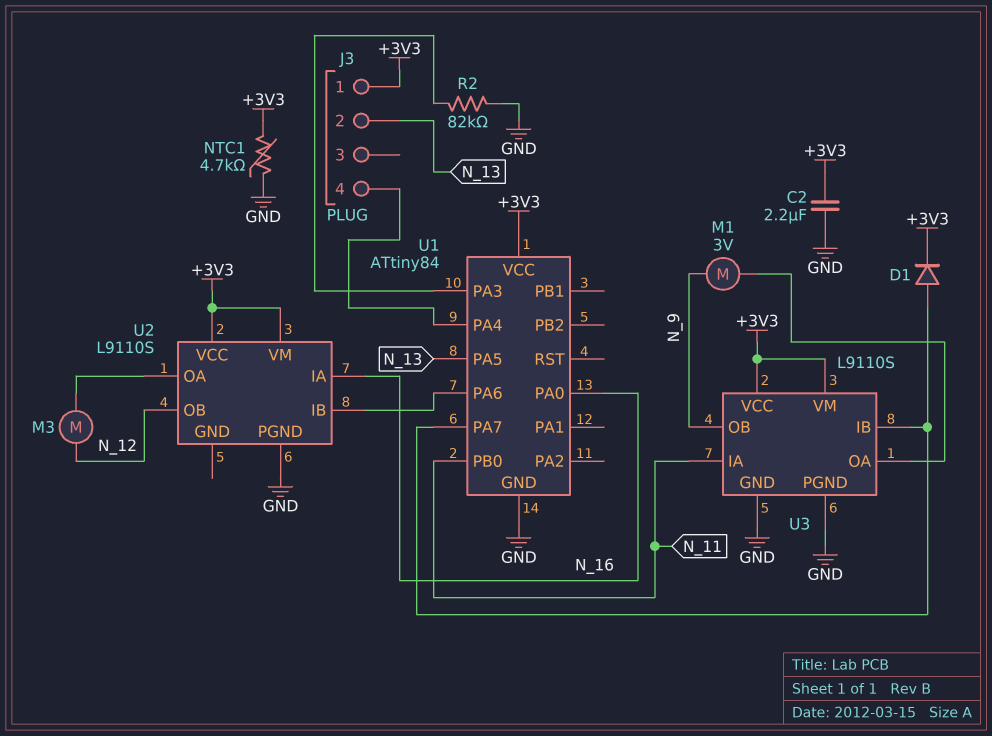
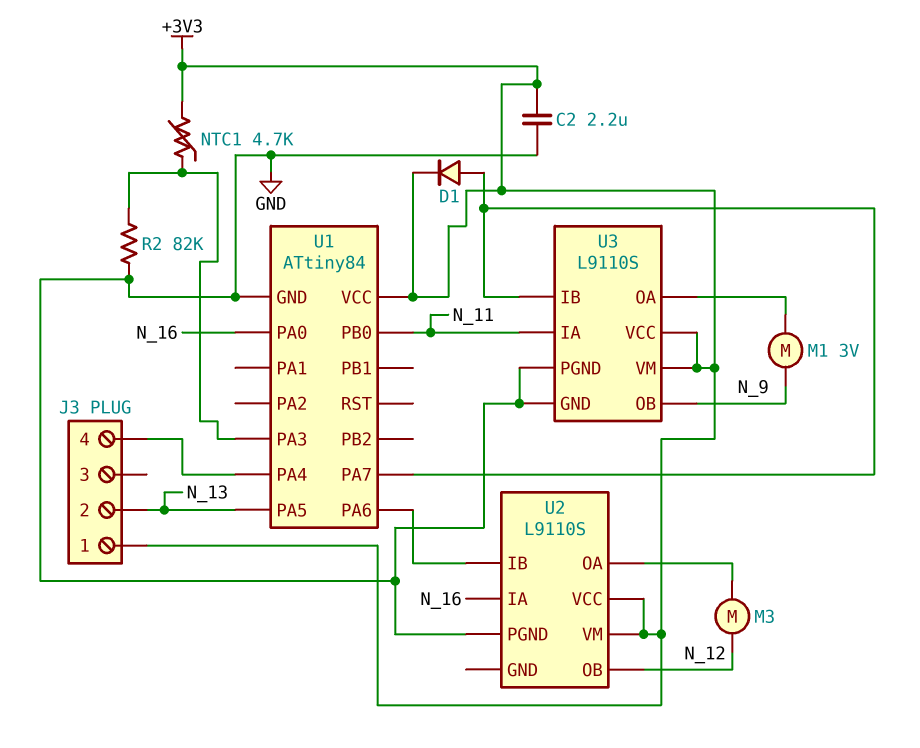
NTC1: 4.7k (+3V3, GND) -> 4.7k (+3V3, U1/PA3)

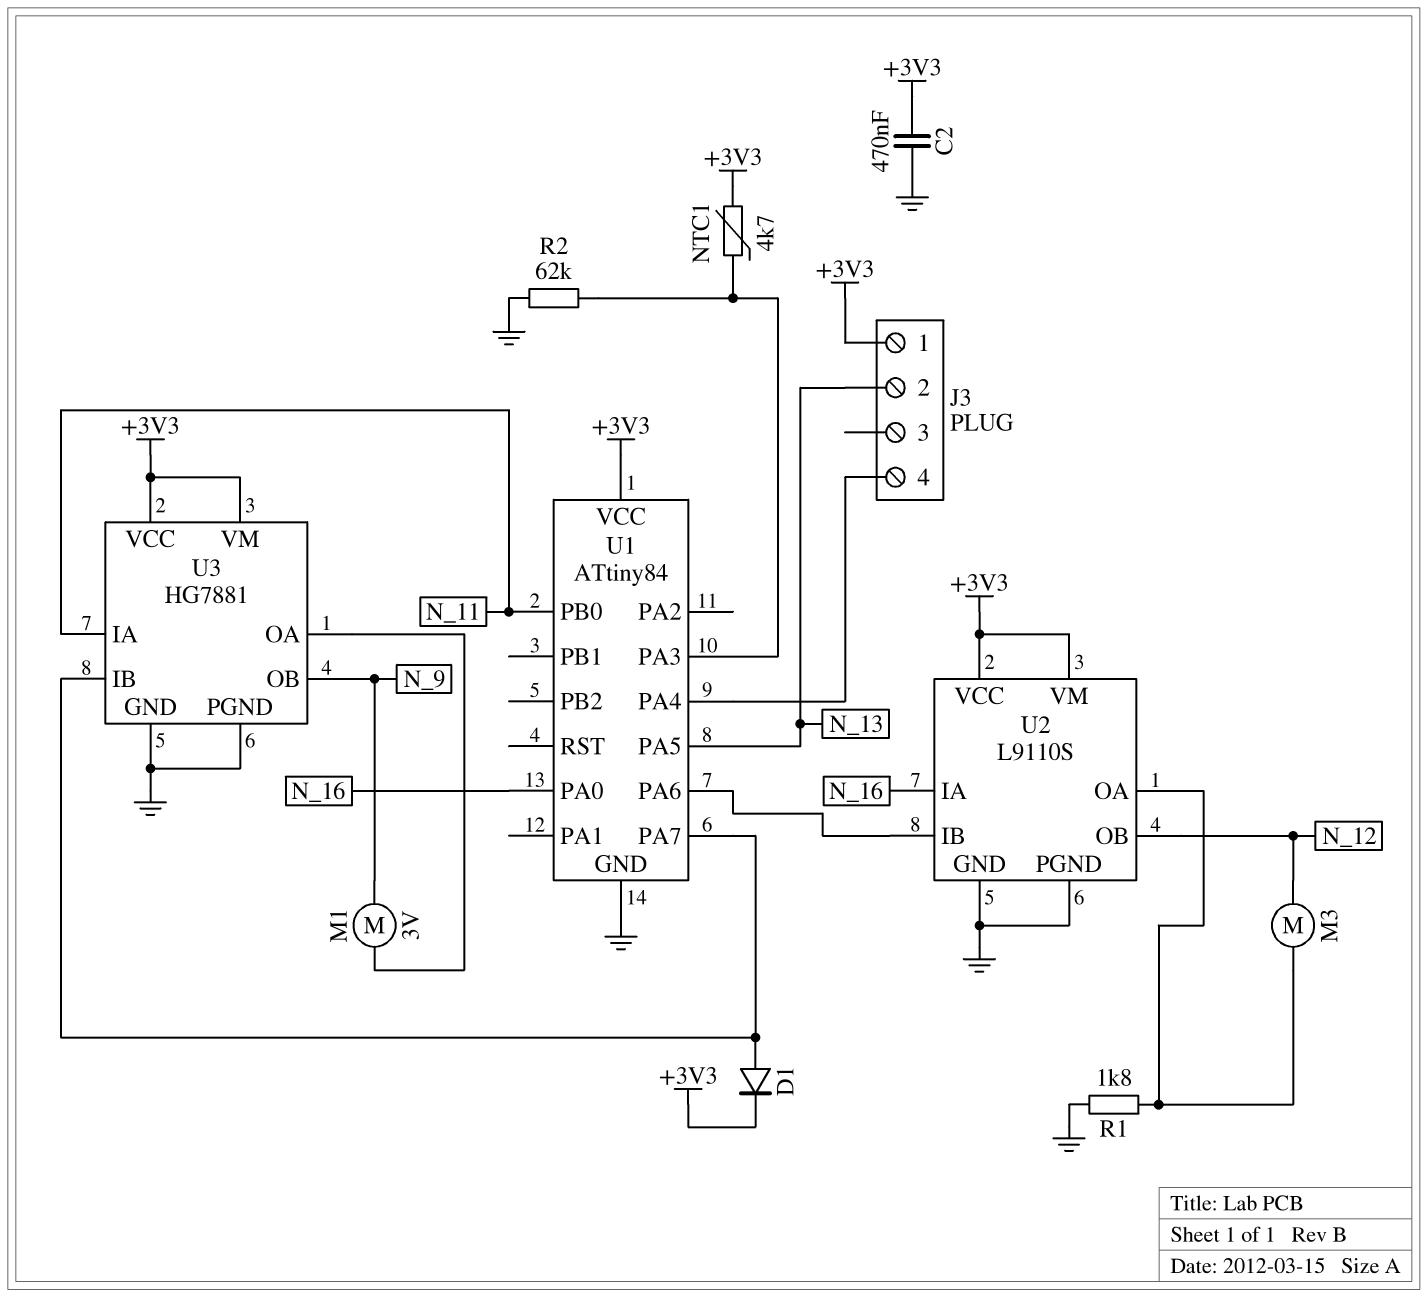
C2: 2.2uF (+3V3, GND) -> 470nF (+3V3, GND)
R1: none -> 1.8k (GND, U2/OA)
R2: 82k (GND, U1/PA3) -> 62k (GND, U1/PA3)
U2 pin GND: none -> GND
U3: L9110S -> HG7881

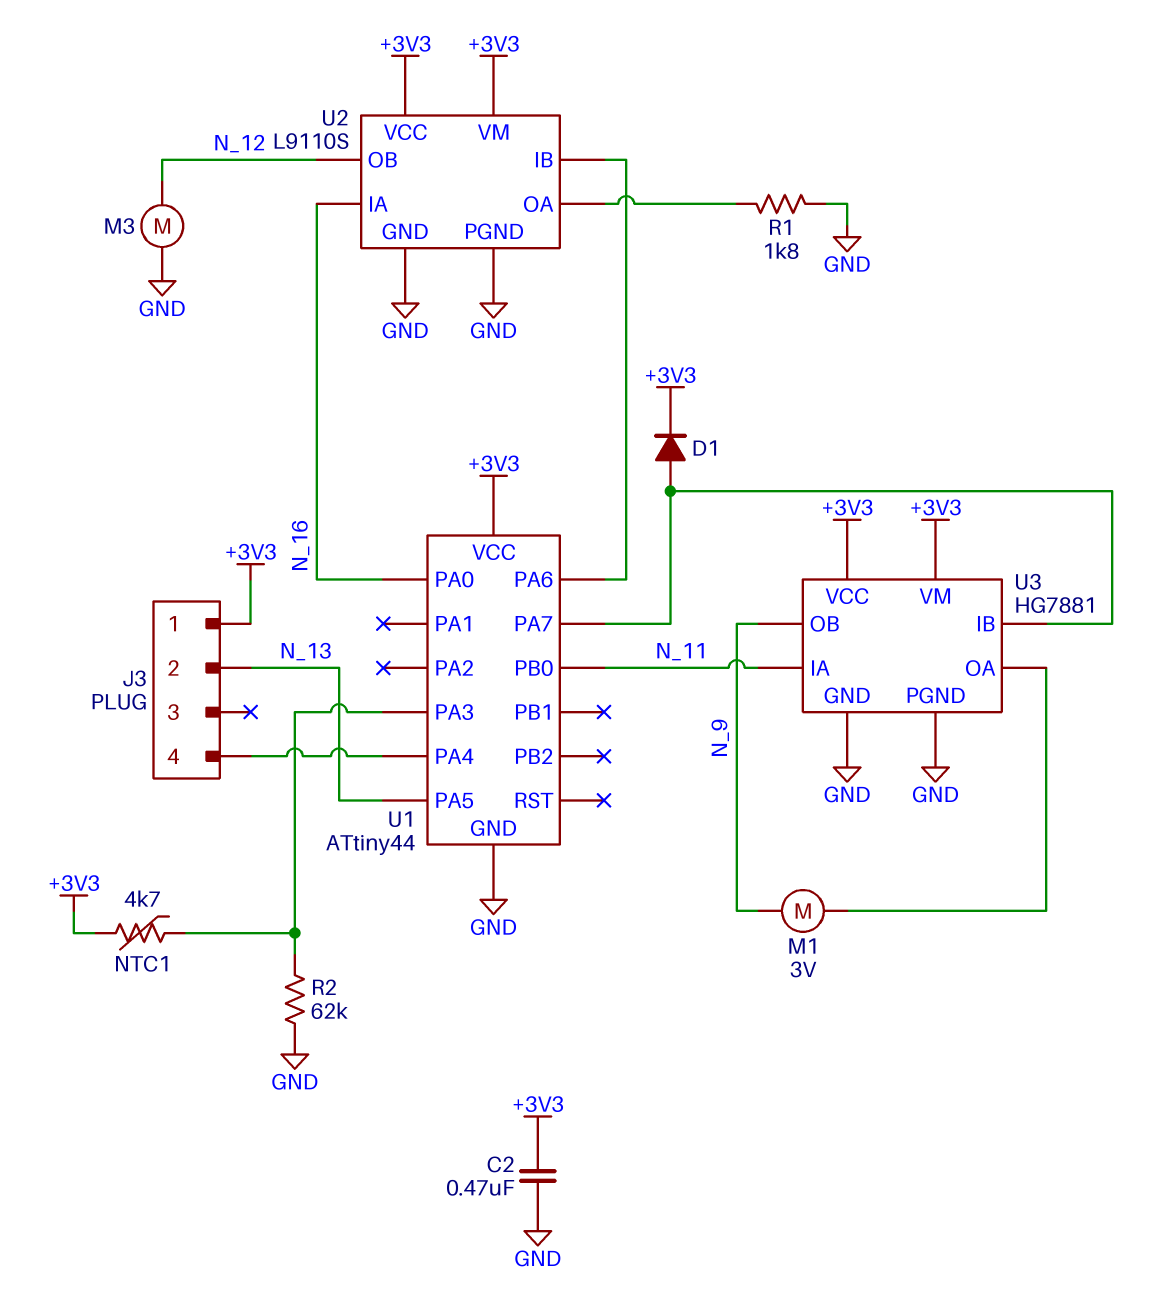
M3: motor (N_12, U2/OA) -> motor (GND, N_12)
U1: ATtiny84 -> ATtiny44

